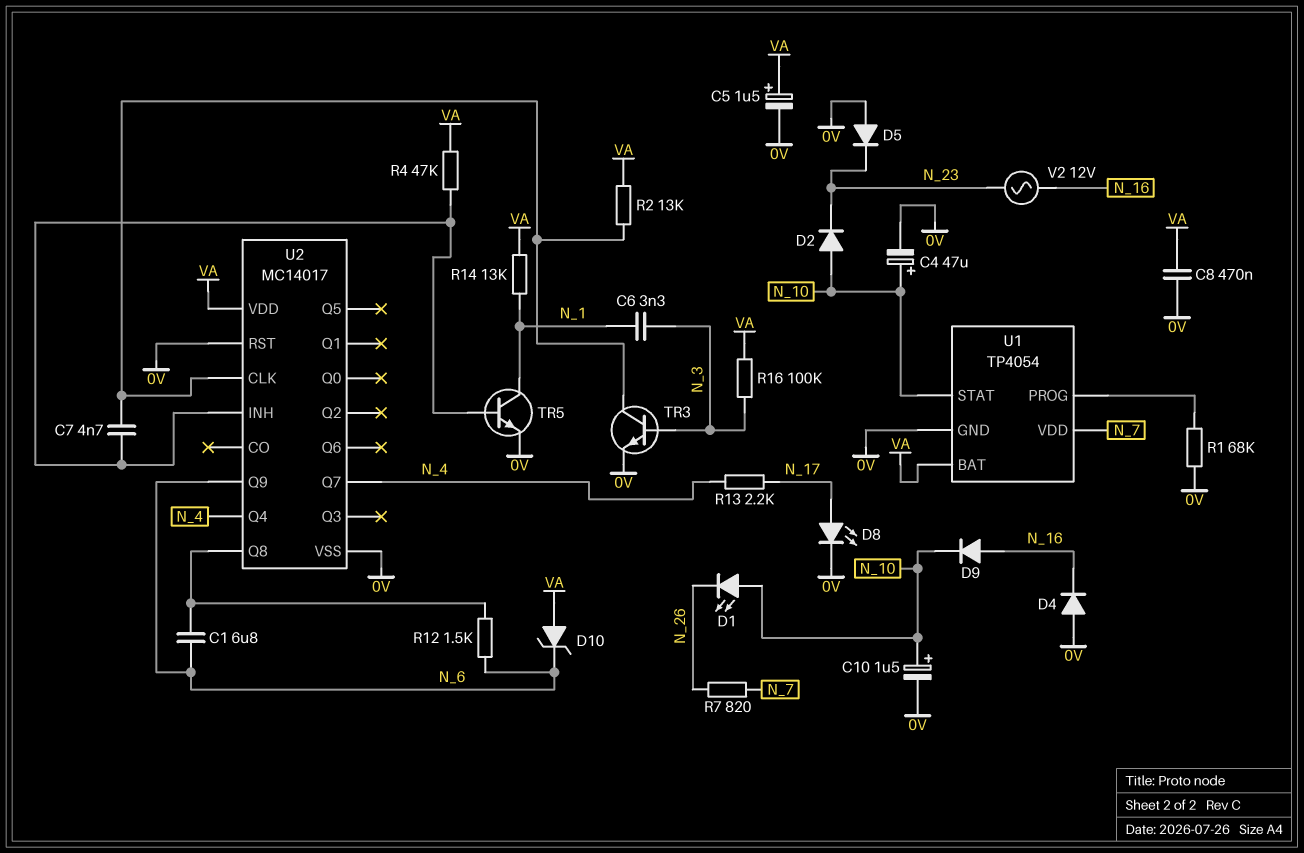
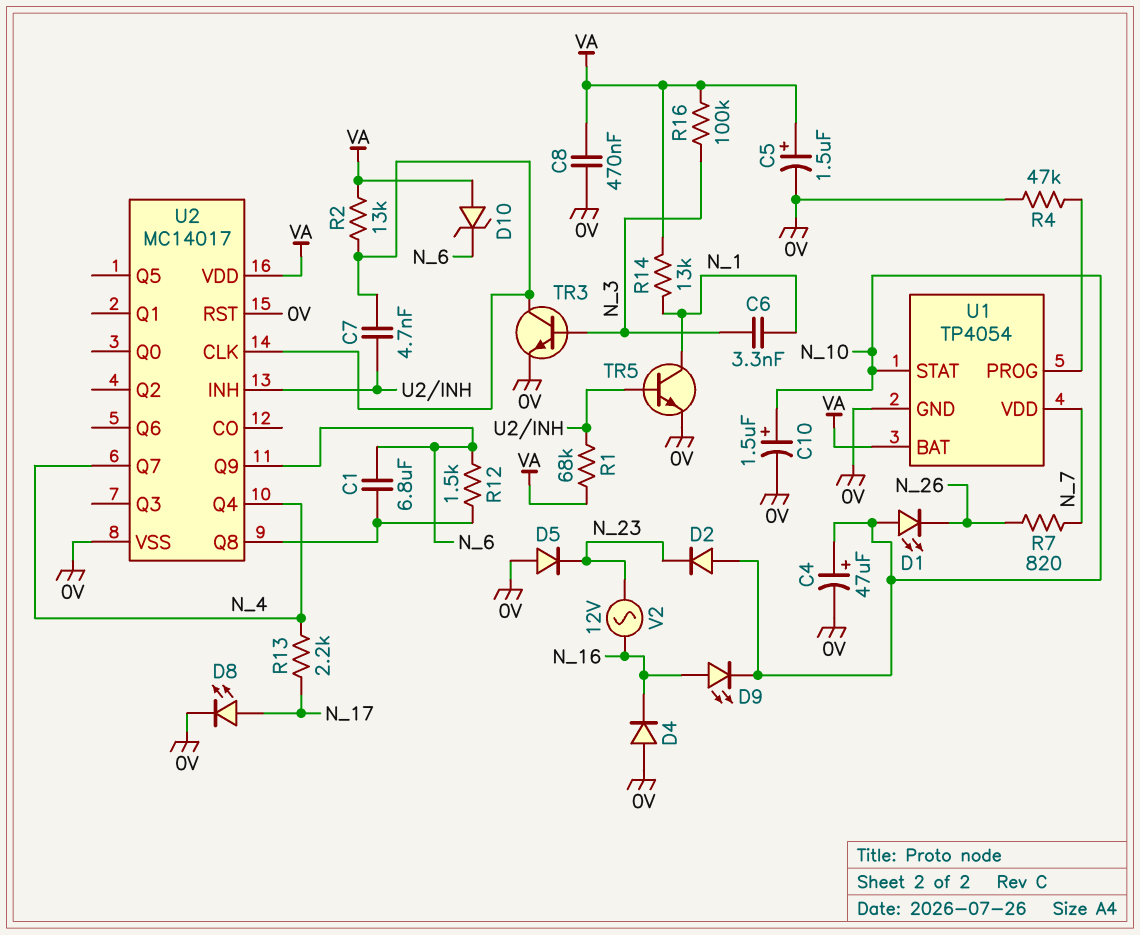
D9: diode (A N_16, K N_10) -> LED (A N_16, K N_10)
R1: 68k (0V, U1/PROG) -> 68k (U2/INH, VA)
R4: 47k (U2/INH, VA) -> 47k (0V, U1/PROG)

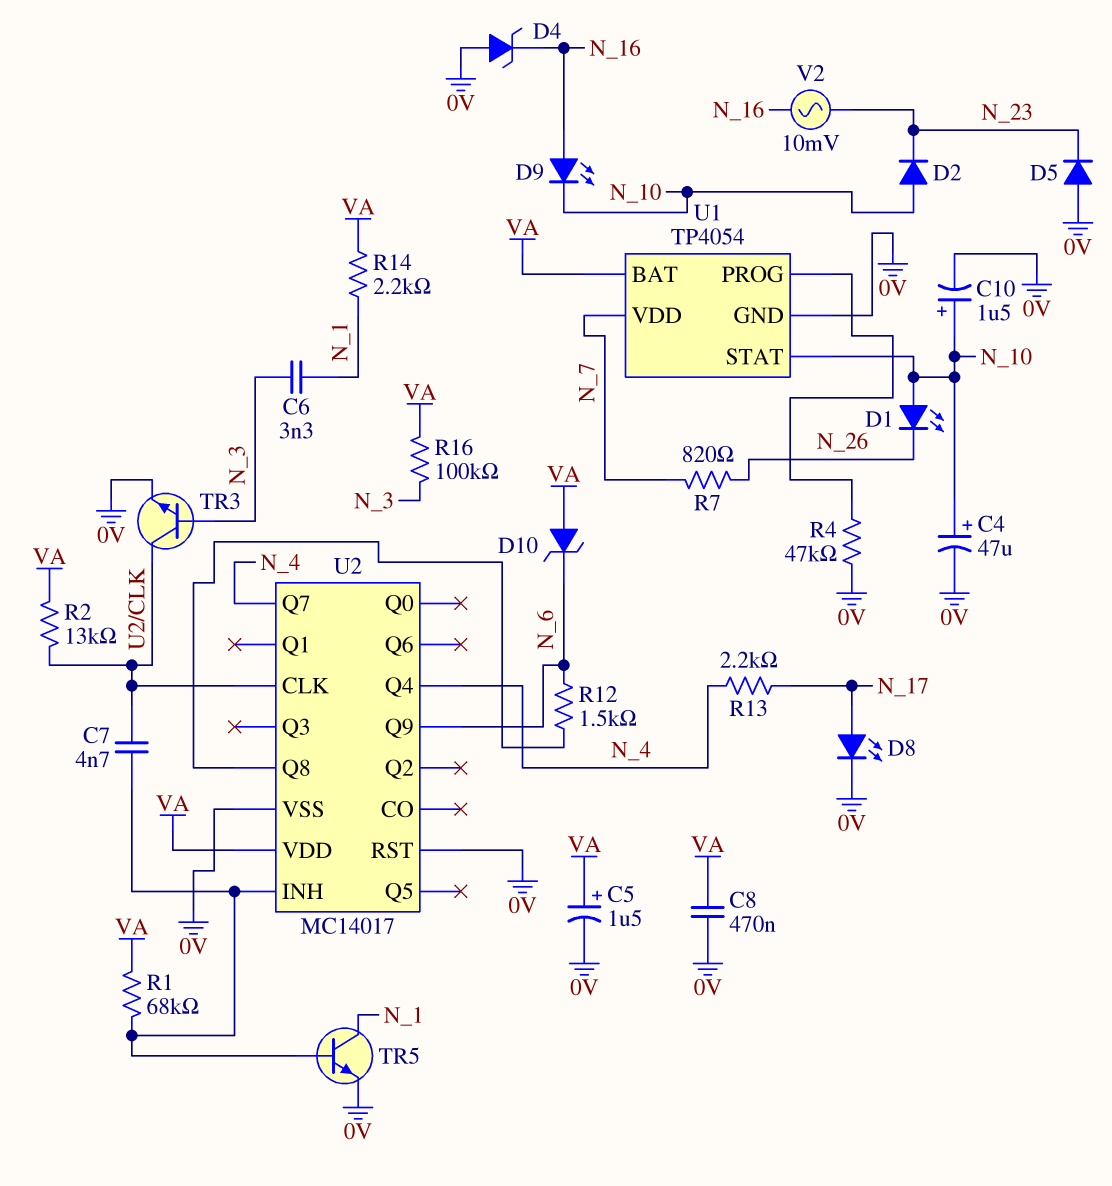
C1: 6.8uF (N_6, U2/Q8) -> none
D4: diode (A 0V, K N_16) -> zener (A 0V, K N_16)
R14: 13k (N_1, VA) -> 2.2k (N_1, VA)
V2: AC 12V (N_16, N_23) -> AC 10mV (N_16, N_23)

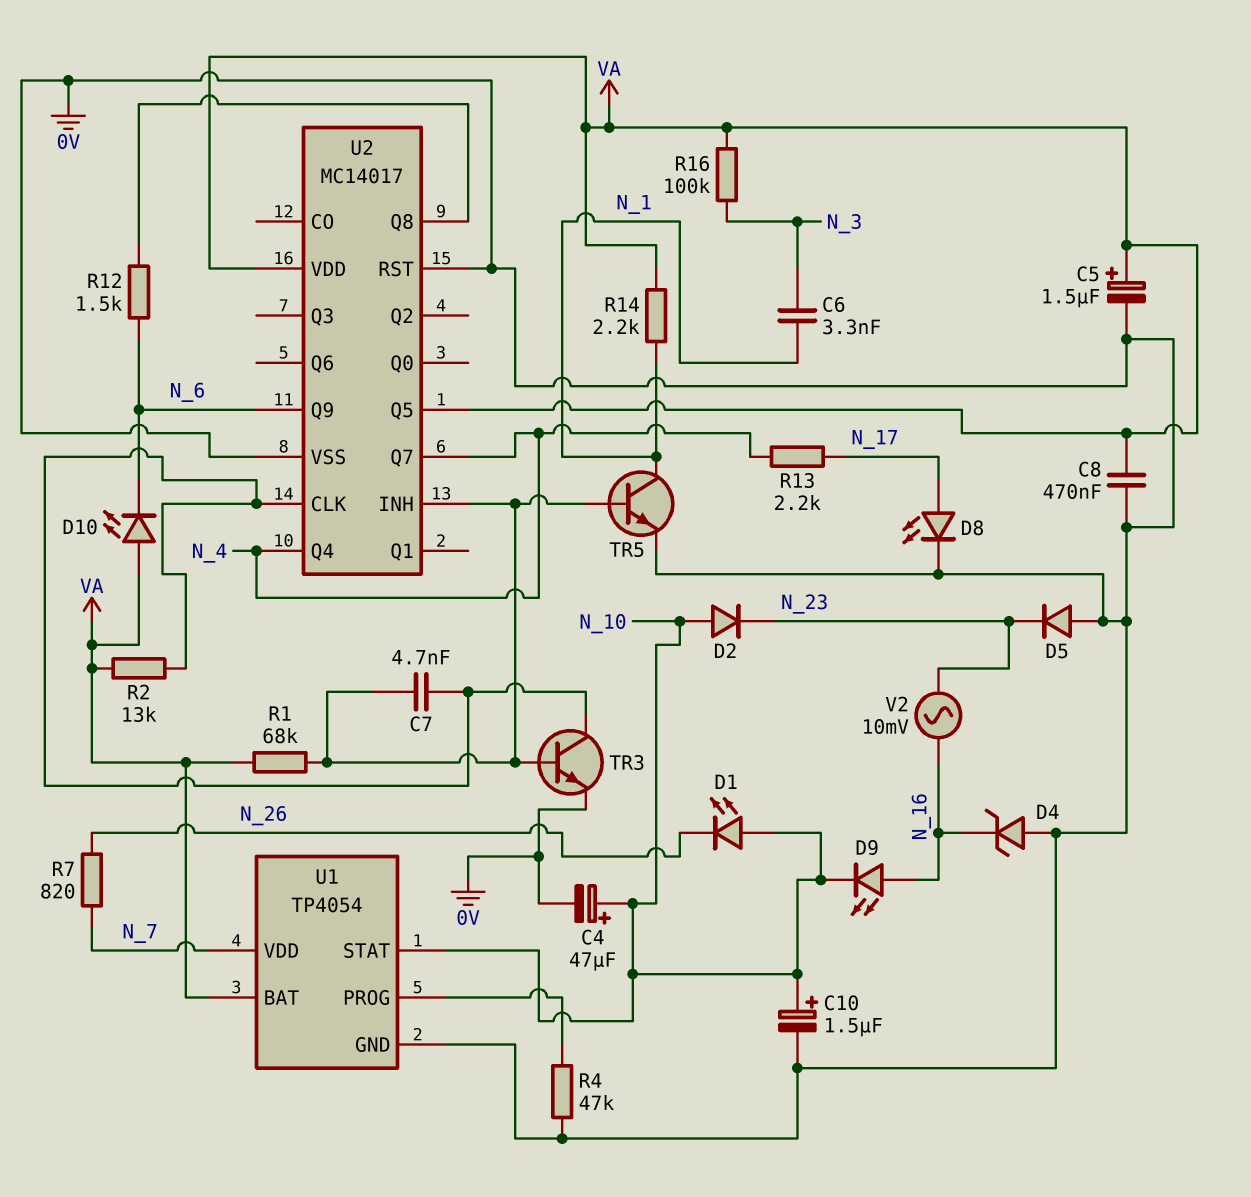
D10: zener (A VA, K N_6) -> LED (A VA, K N_6)
TR3: NPN (B N_3, C U2/CLK, E 0V) -> NPN (B U2/INH, C U2/CLK, E 0V)
U2 pin Q5: none -> VA

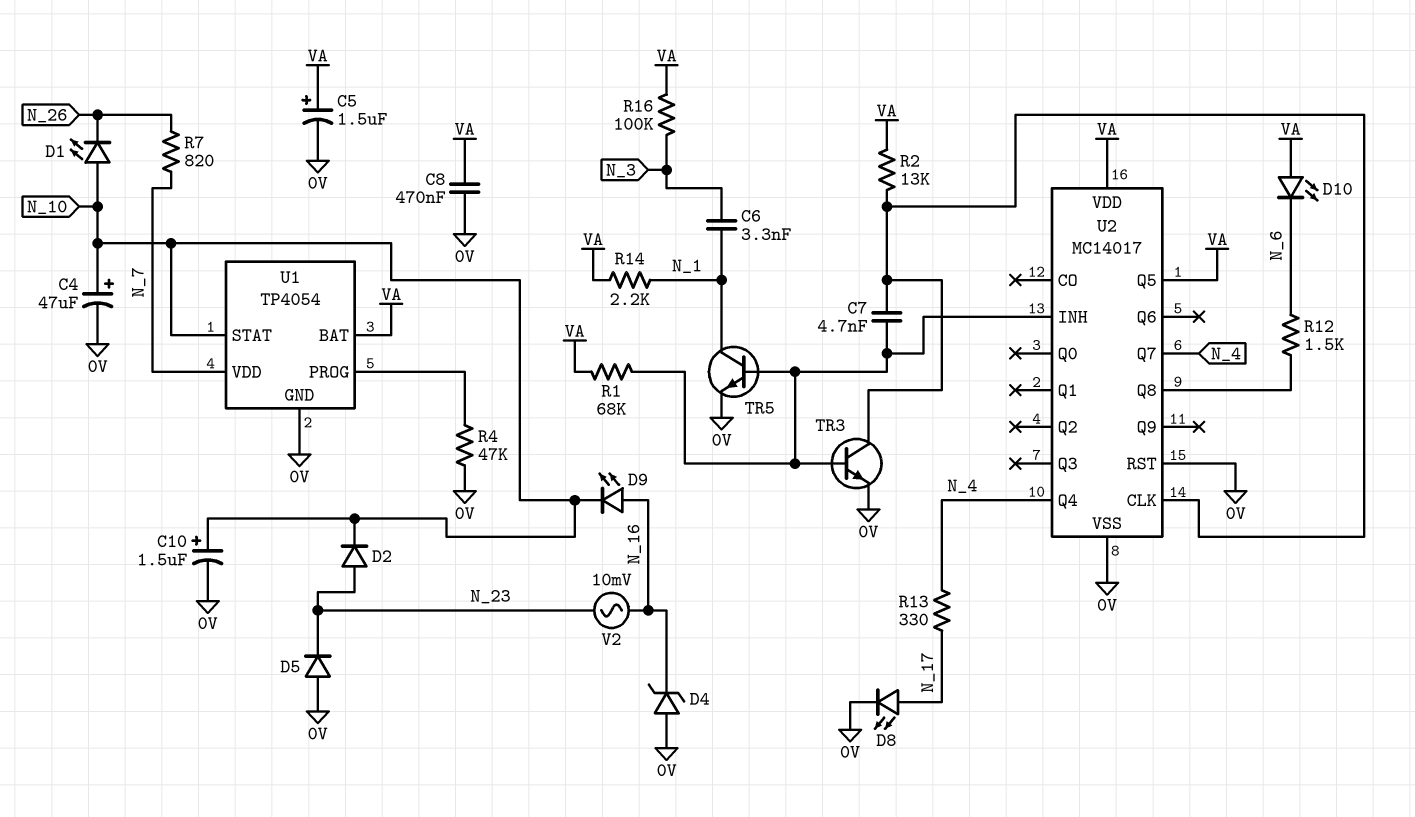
D2: diode (A N_10, K N_23) -> diode (A N_23, K N_10)
R13: 2.2k (N_4, N_17) -> 330 (N_4, N_17)
U2 pin Q9: N_6 -> none

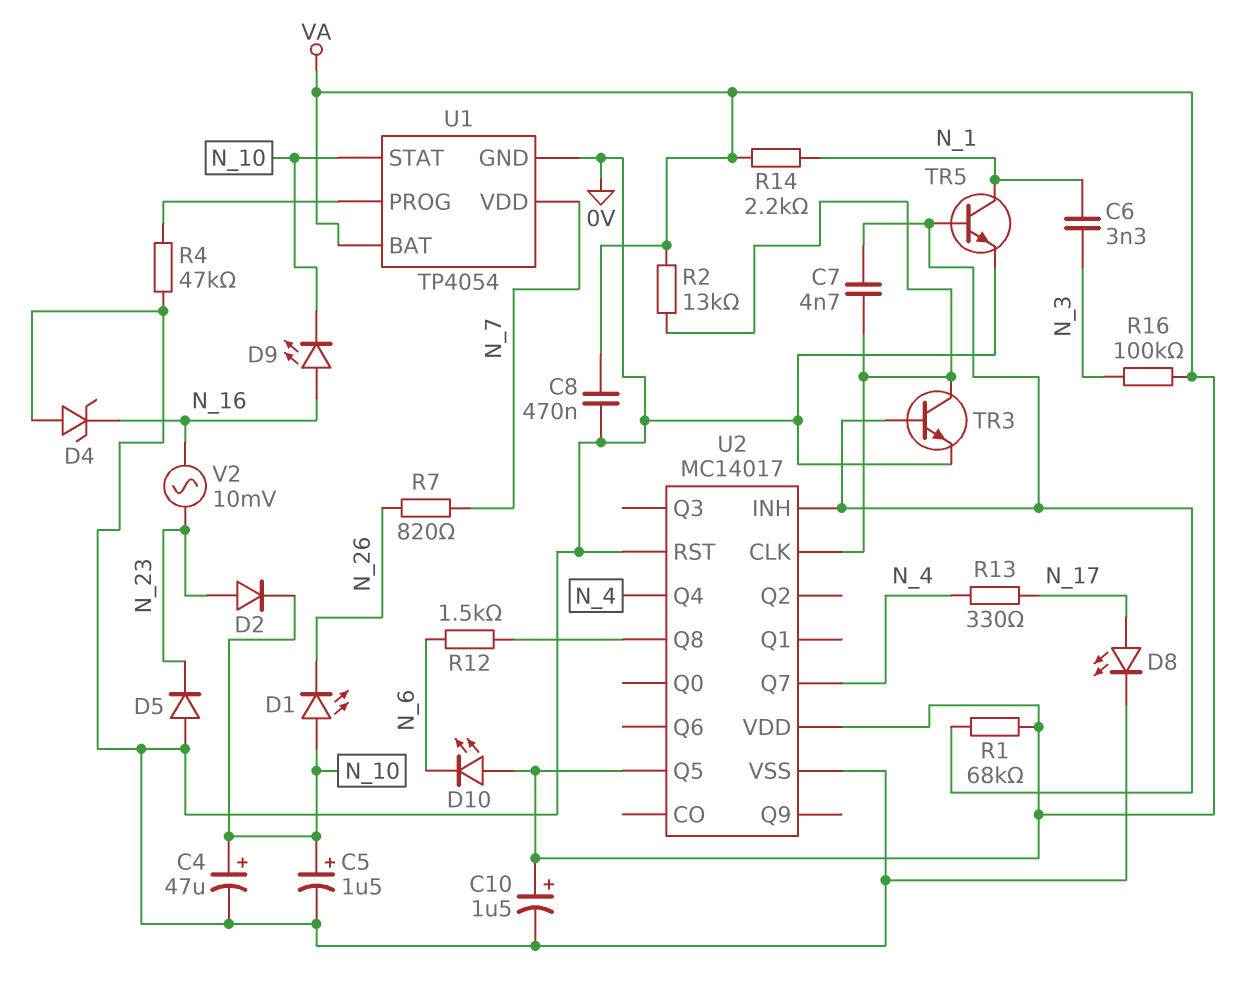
C5: 1.5uF (plus VA, minus 0V) -> 1.5uF (plus N_10, minus 0V)
C10: 1.5uF (plus N_10, minus 0V) -> 1.5uF (plus VA, minus 0V)

